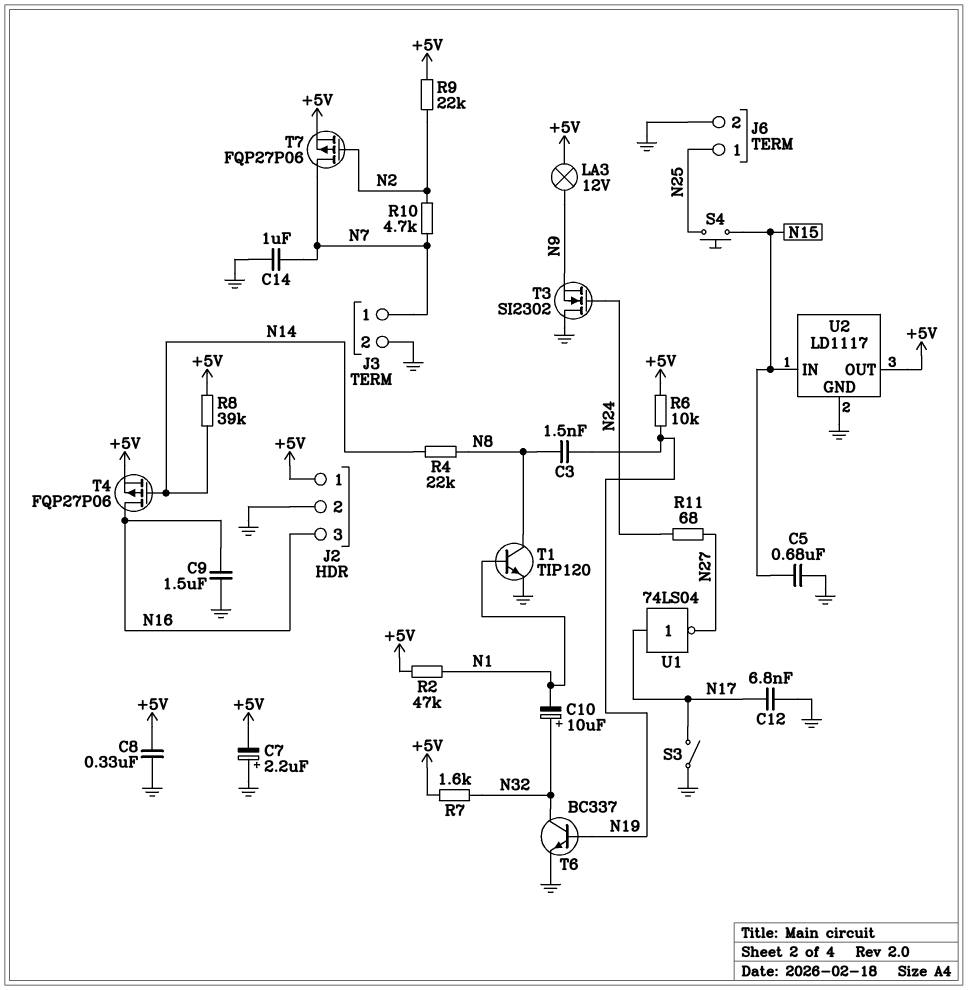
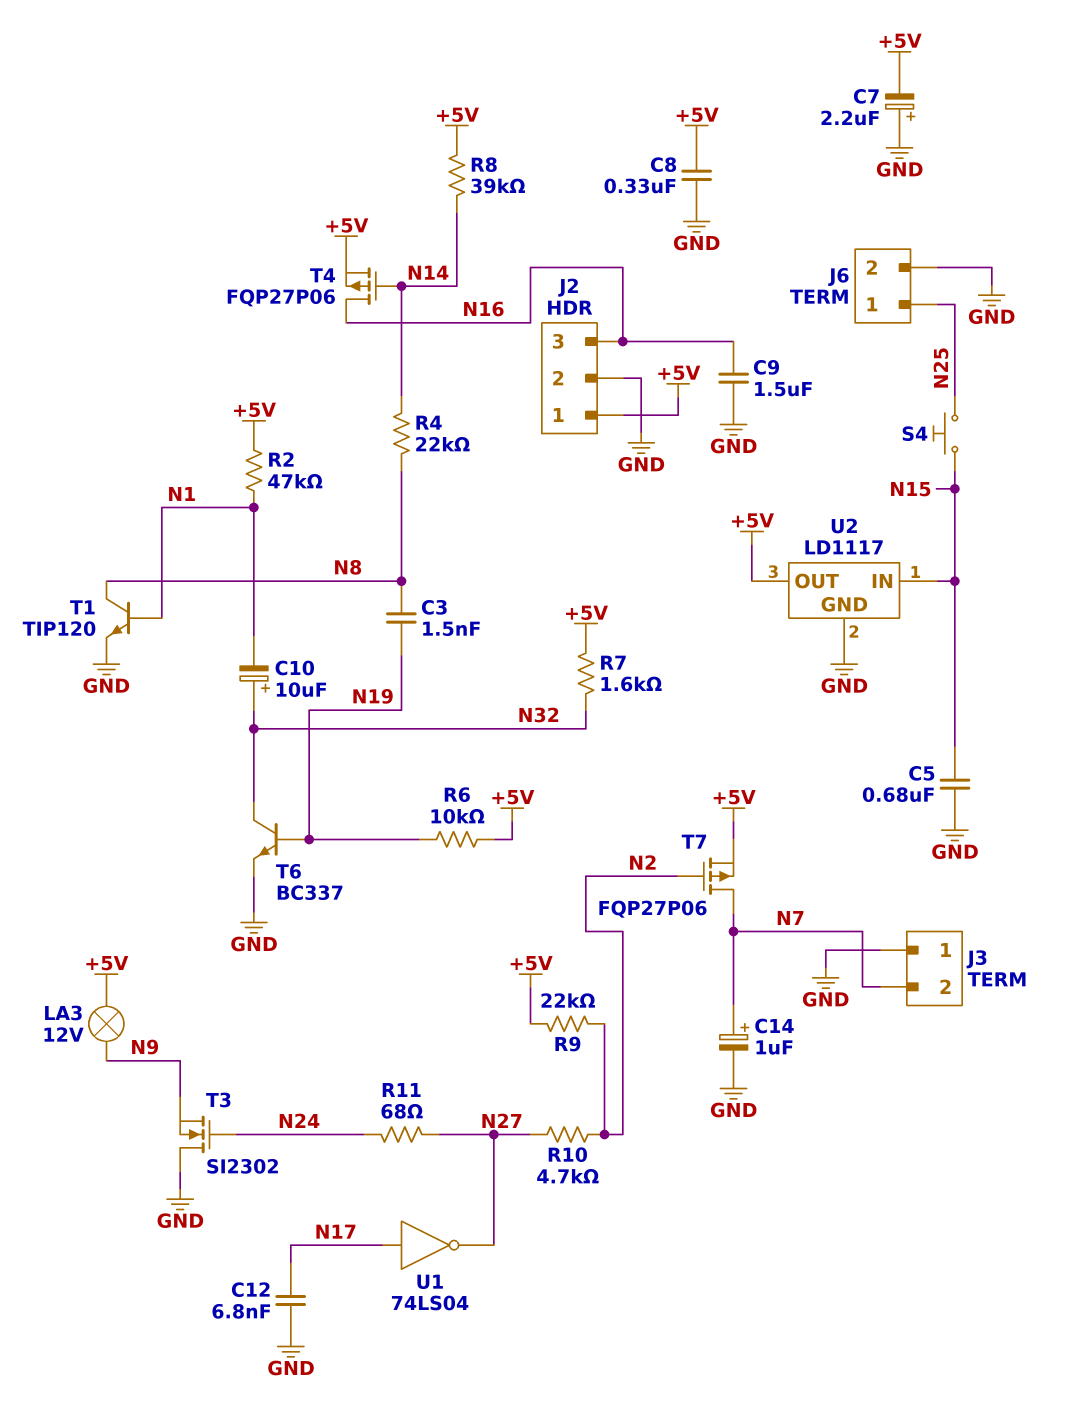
C14: 1uF (GND, N7) -> 1uF (plus N7, minus GND)
J3 pin 1: N7 -> GND
J3 pin 2: GND -> N7
R10: 4.7k (N2, N7) -> 4.7k (N2, N27)
S3: switch (GND, N17) -> none

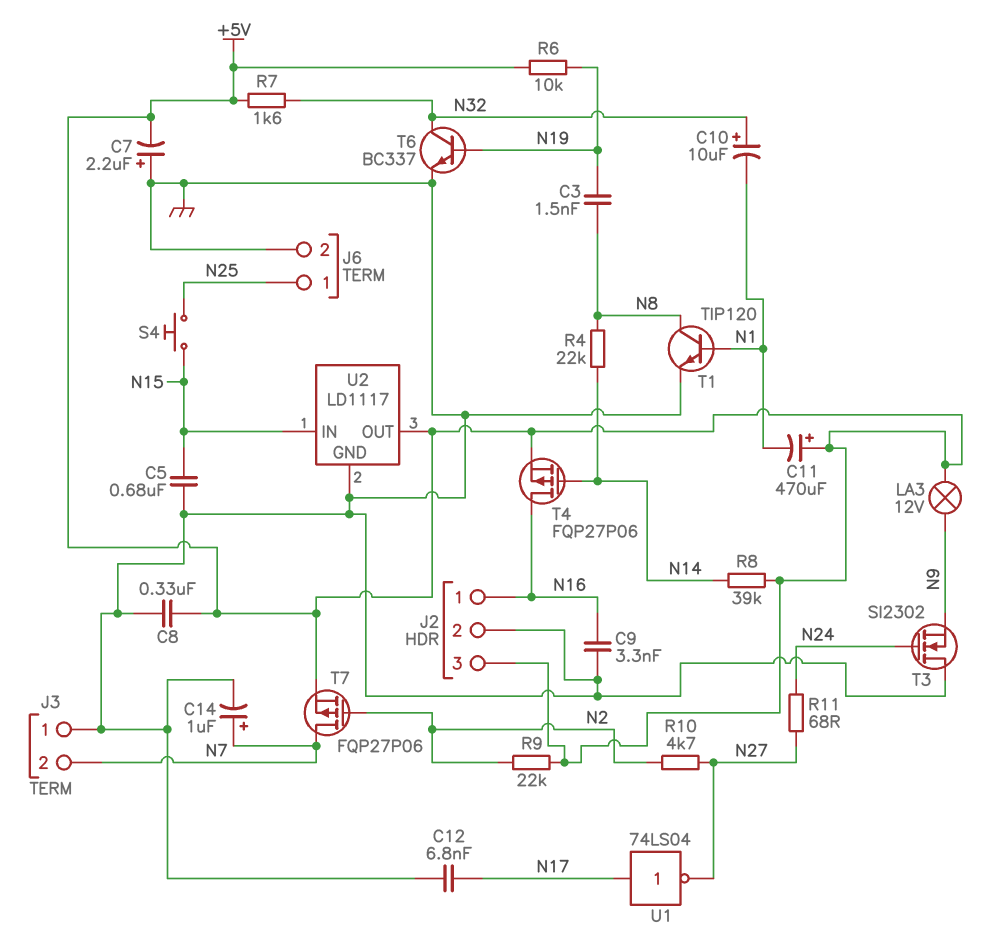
C9: 1.5uF (GND, N16) -> 3.3nF (GND, N16)
C11: none -> 470uF (plus +5V, minus N1)
J2 pin 1: +5V -> N16
J2 pin 3: N16 -> +5V
R2: 47k (+5V, N1) -> none

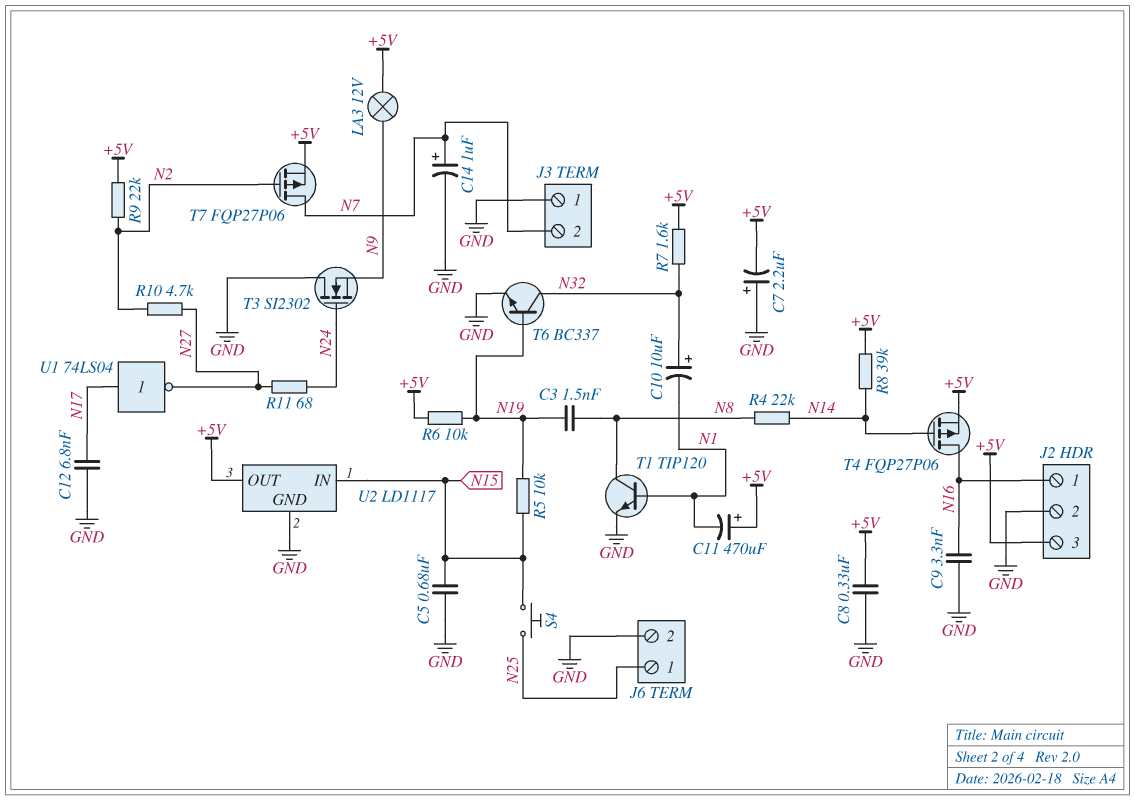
R5: none -> 10k (N15, N19)

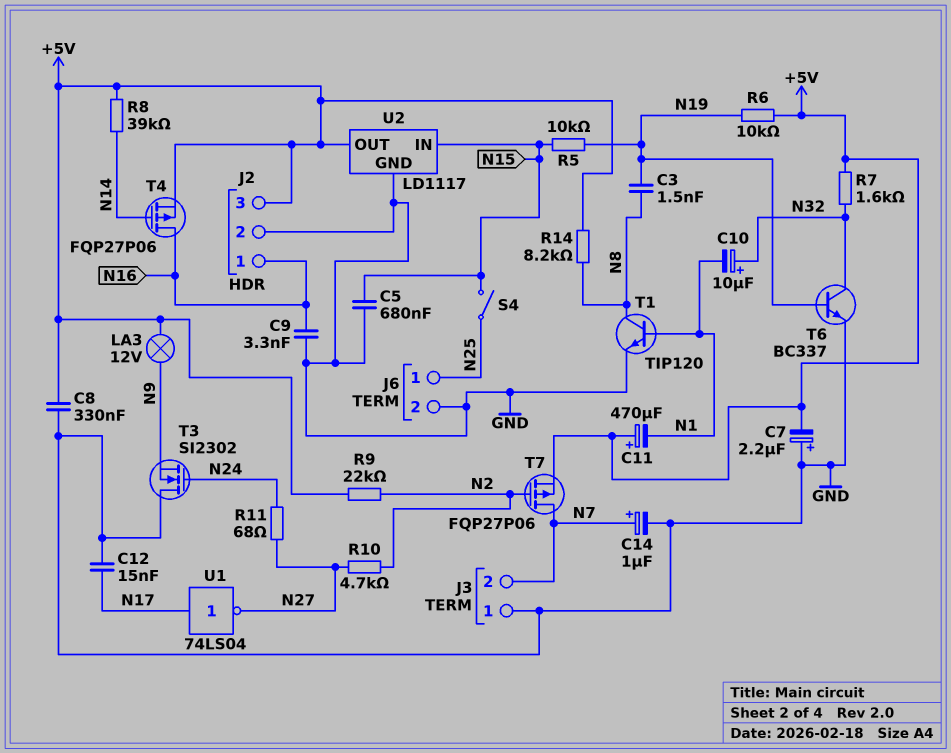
C12: 6.8nF (GND, N17) -> 15nF (GND, N17)
R4: 22k (N8, N14) -> none
R14: none -> 8.2k (+5V, N8)
S4: button (N15, N25) -> switch (N15, N25)

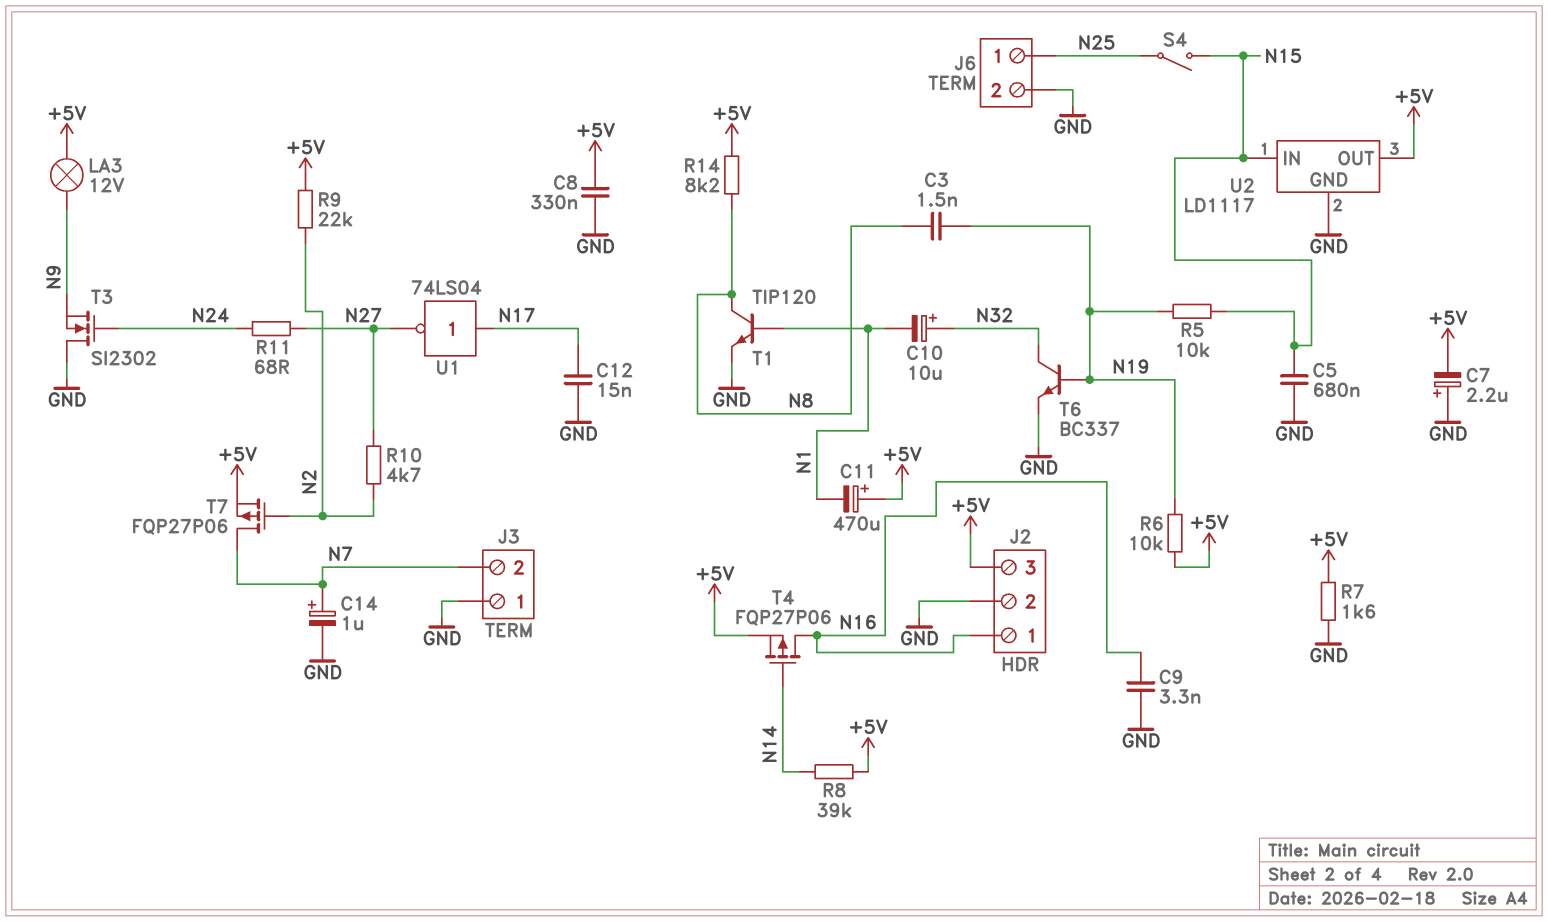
R7: 1.6k (+5V, N32) -> 1.6k (+5V, GND)

